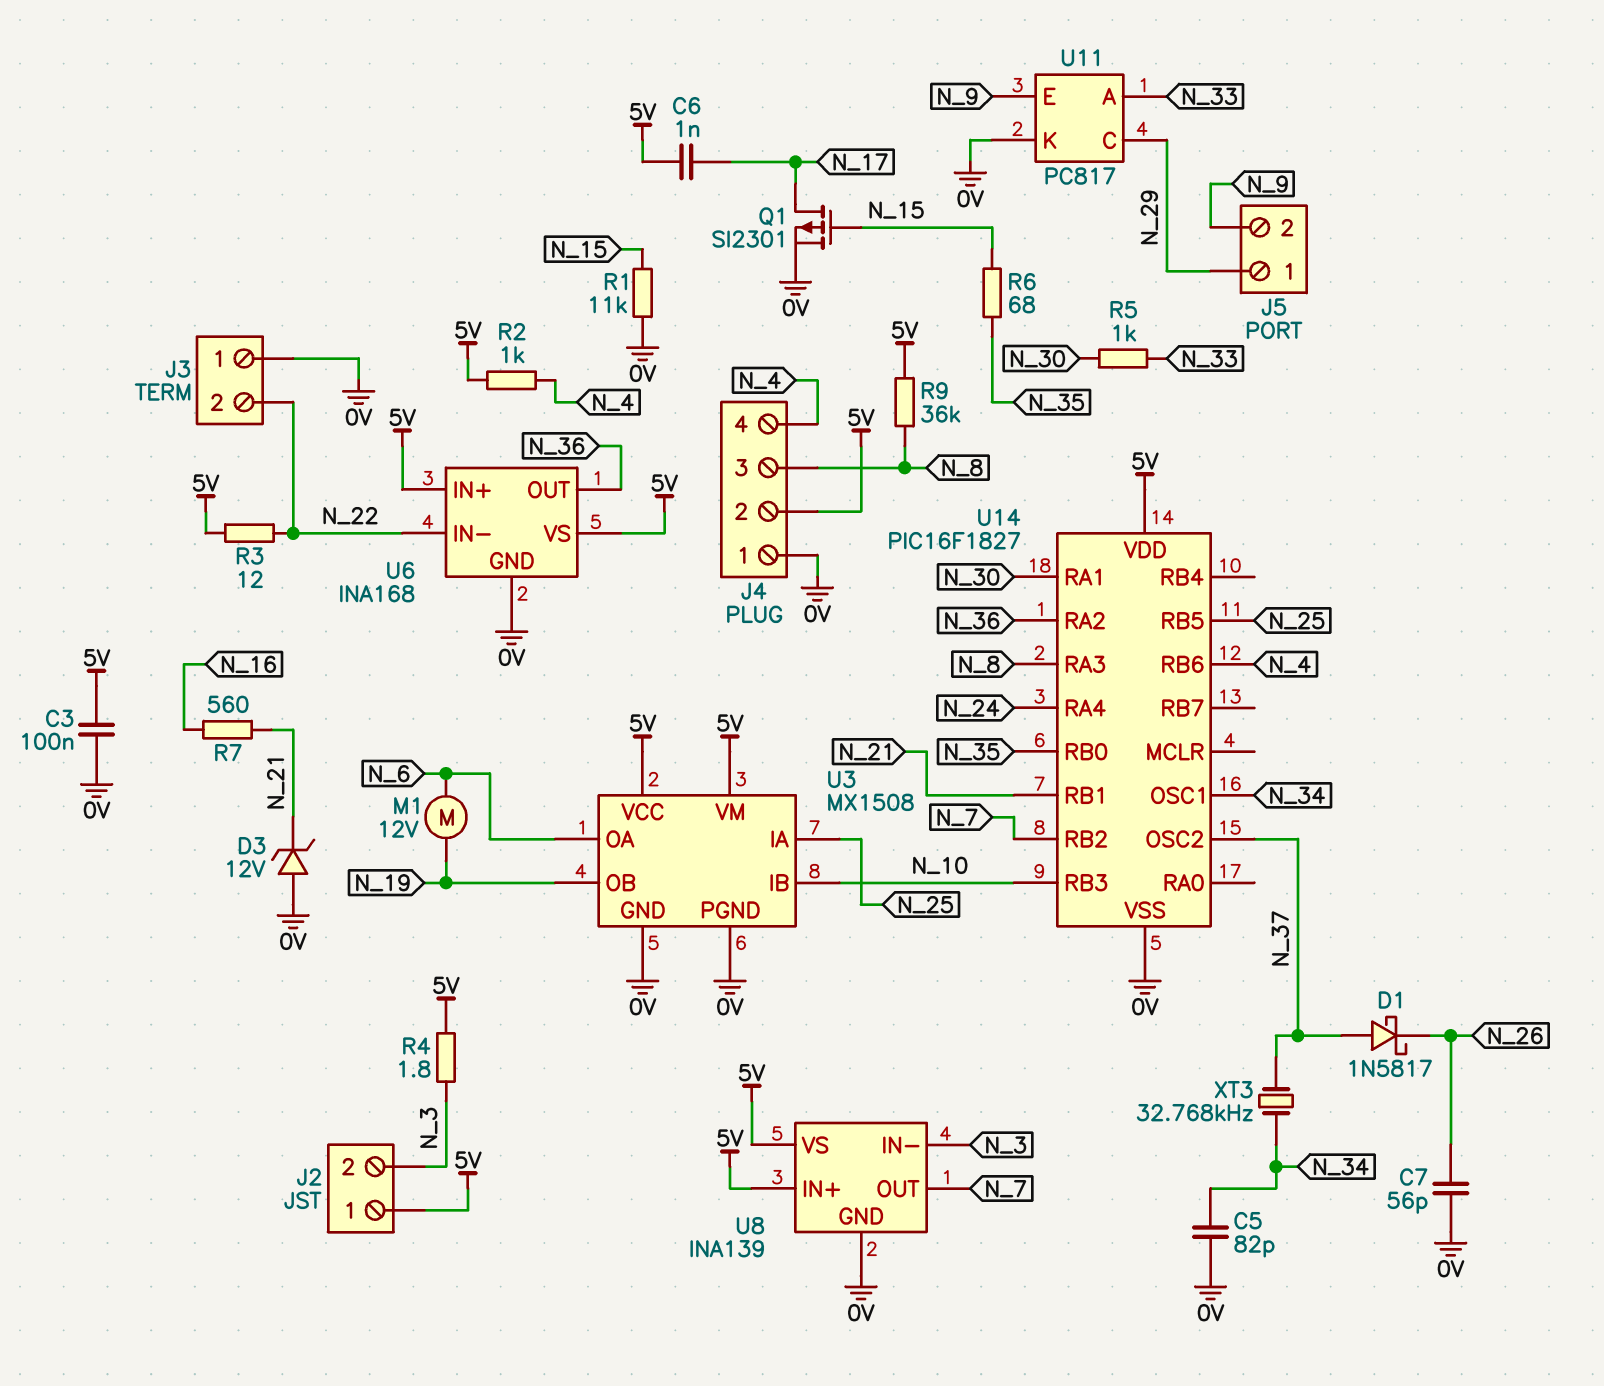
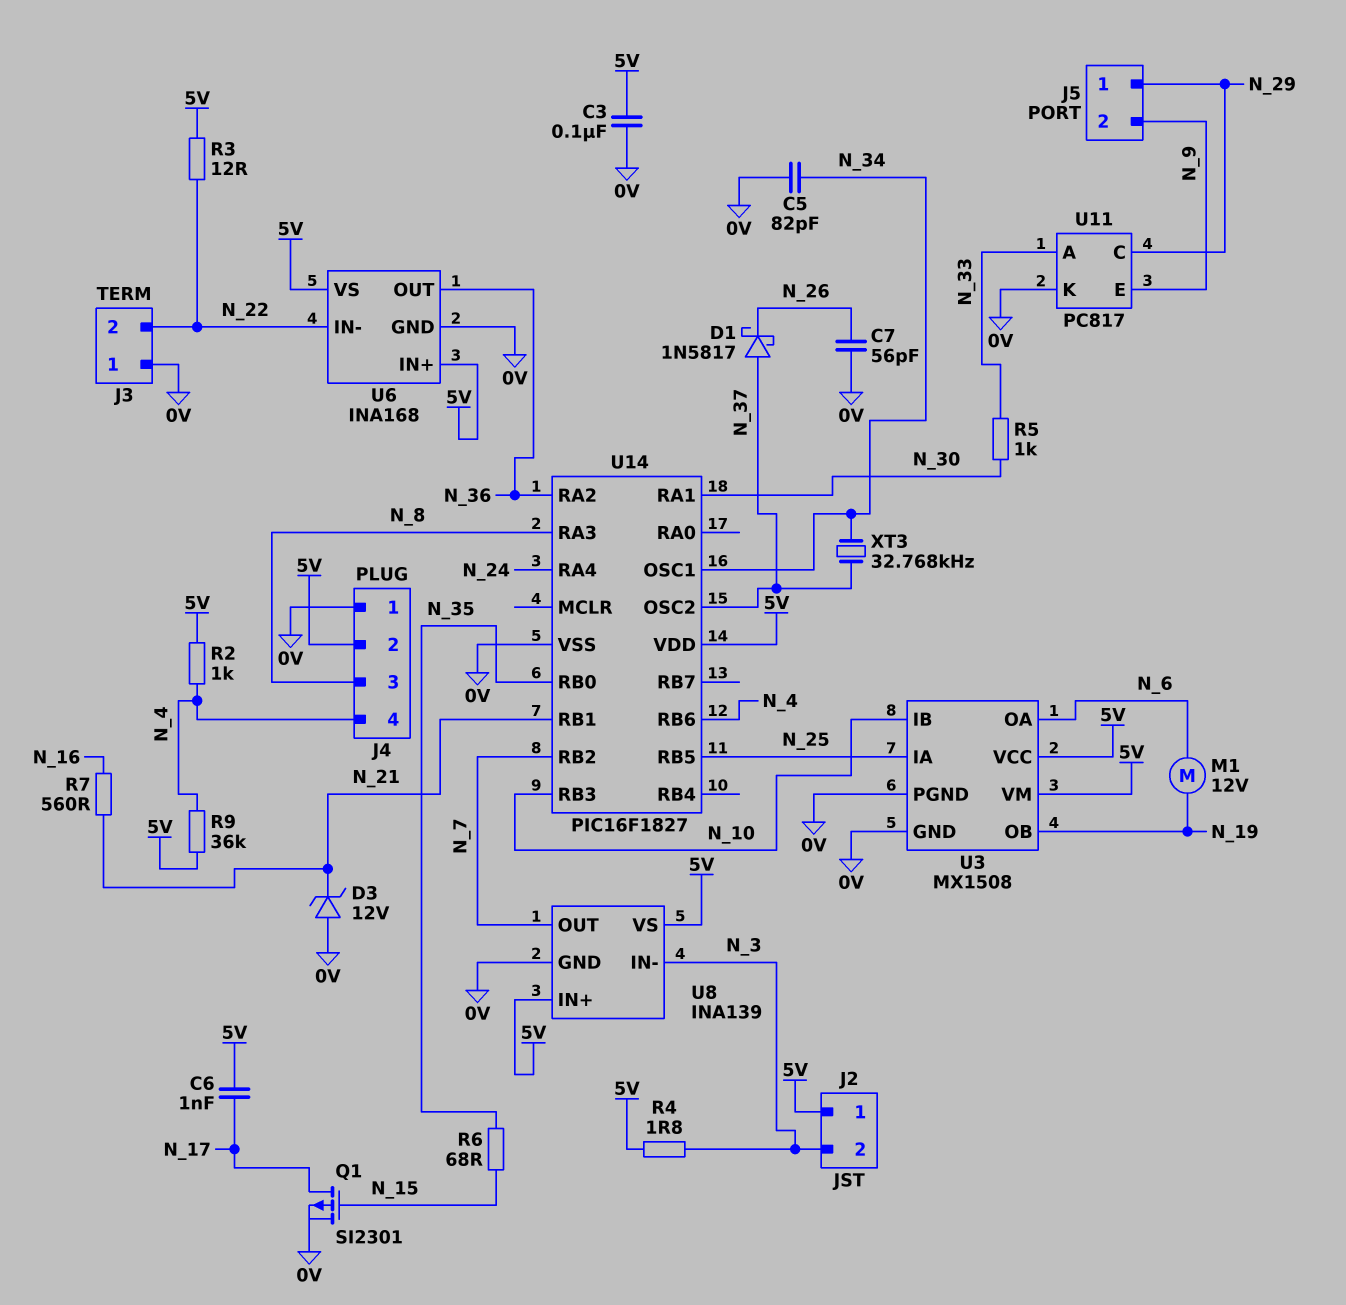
R1: 11k (0V, N_15) -> none
R9: 36k (5V, N_8) -> 36k (5V, N_4)

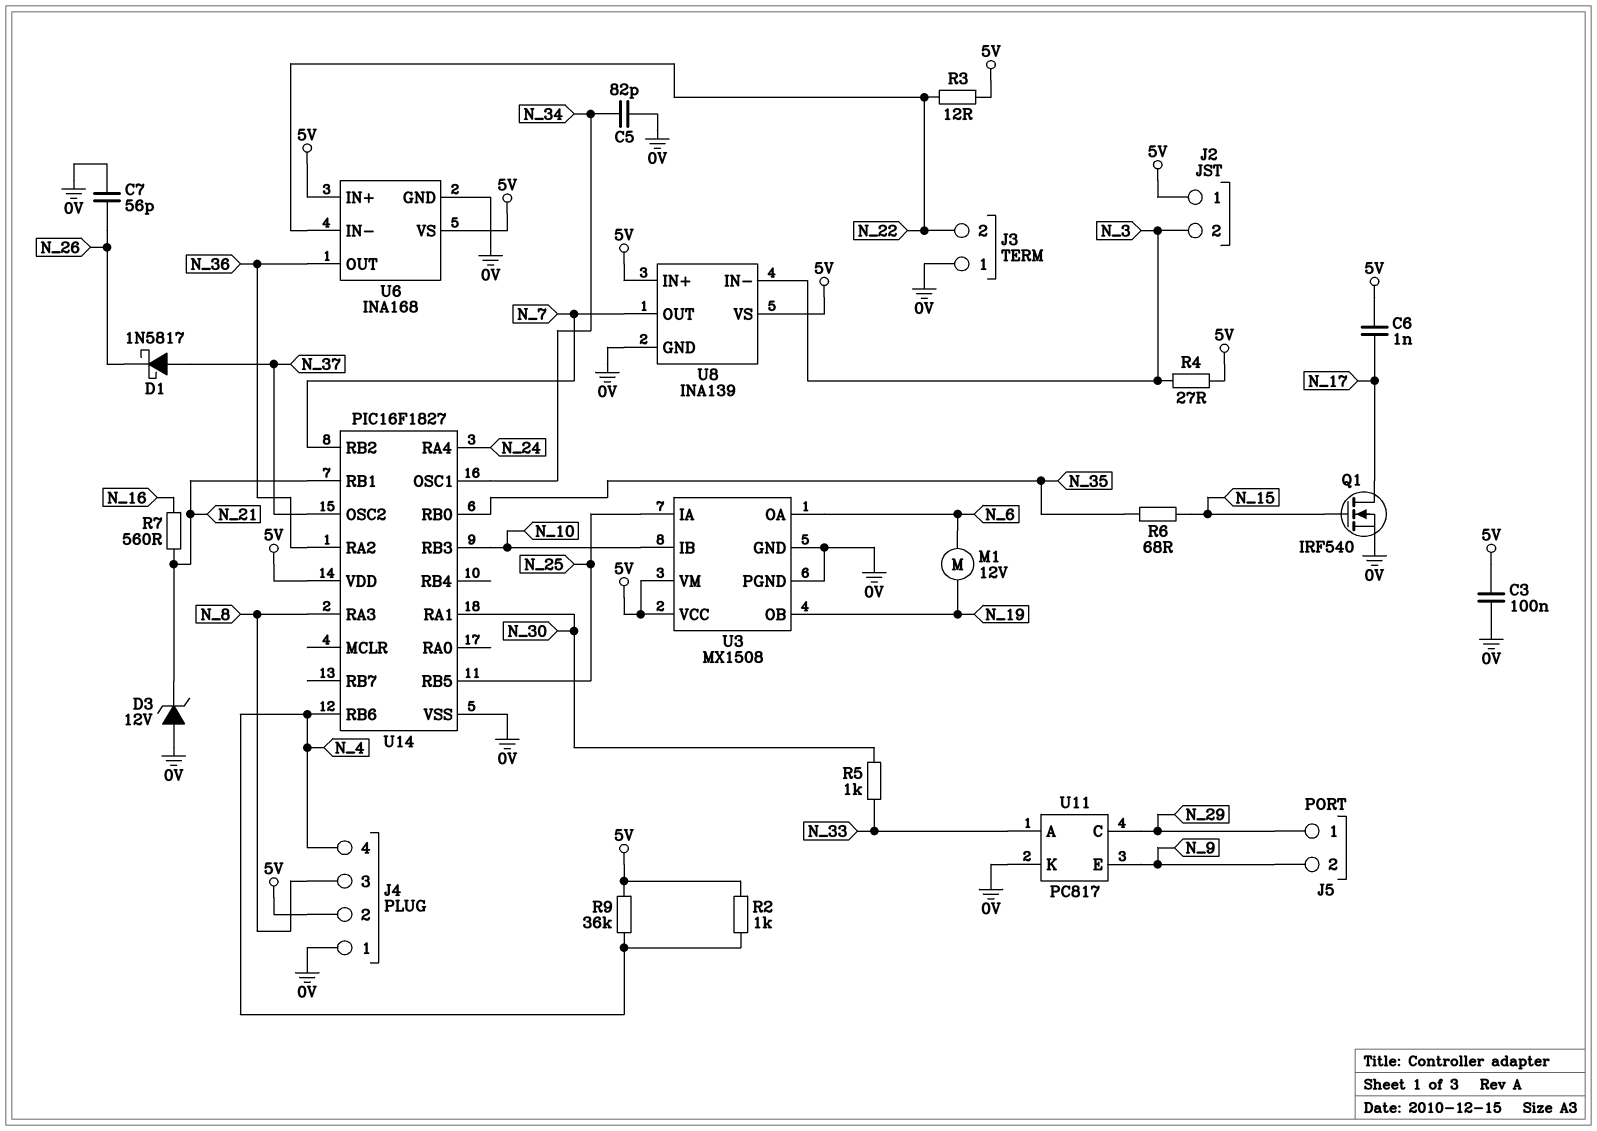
Q1: PMOS SI2301 (G N_15, D N_17, S 0V) -> NMOS IRF540 (G N_15, D N_17, S 0V)
R4: 1.8 (5V, N_3) -> 27 (5V, N_3)
XT3: 32.768kHz (N_34, N_37) -> none

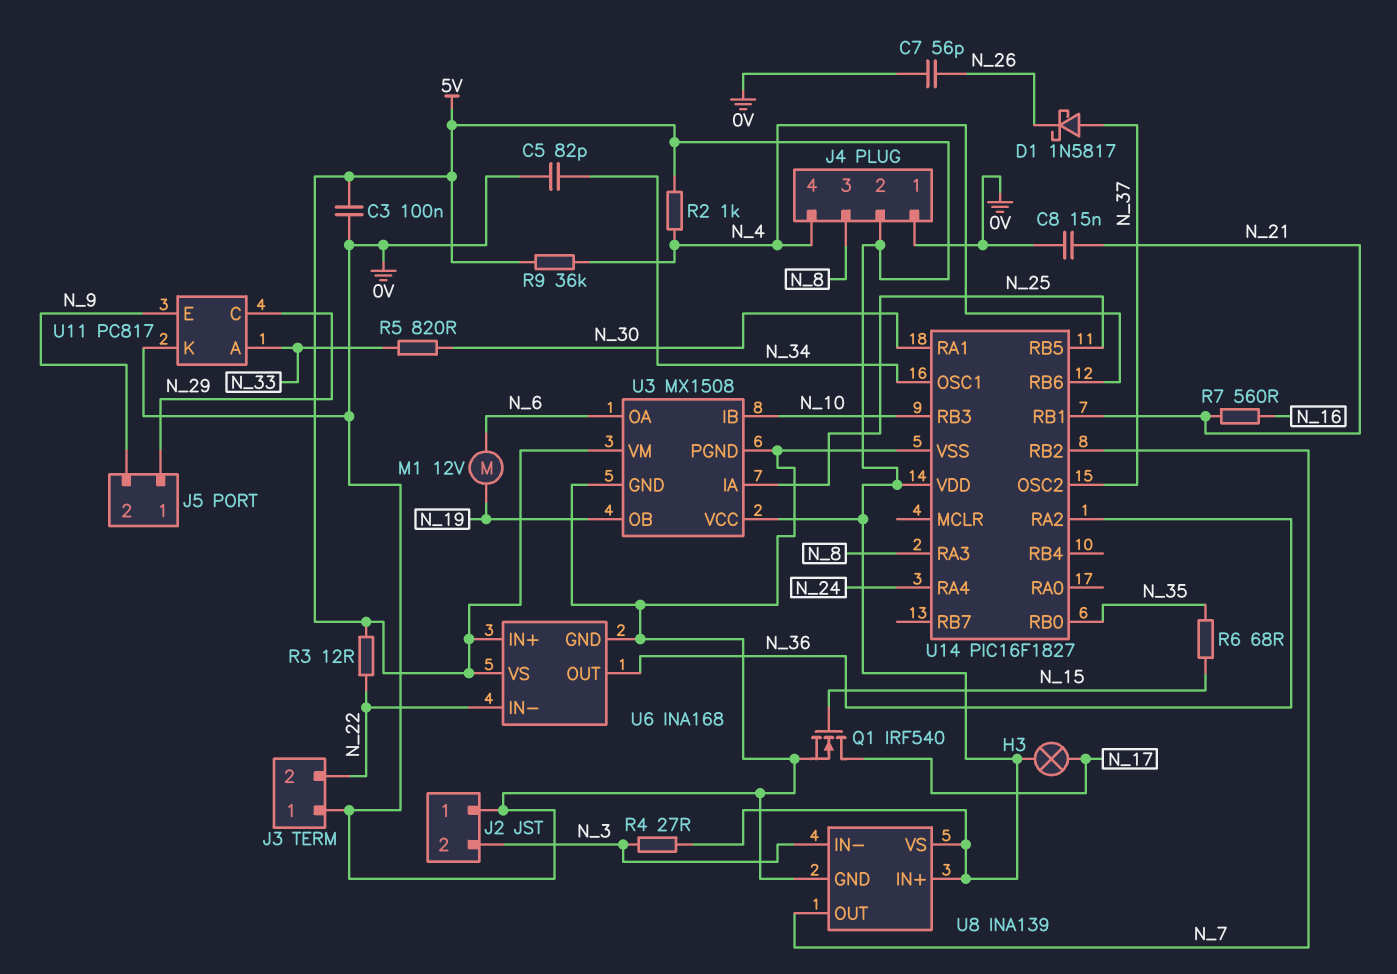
C6: 1nF (5V, N_17) -> none
C8: none -> 15nF (0V, N_21)
D3: zener 12V (A 0V, K N_21) -> none
H3: none -> lamp (5V, N_17)
J2 pin 1: 5V -> 0V
R5: 1k (N_30, N_33) -> 820 (N_30, N_33)

